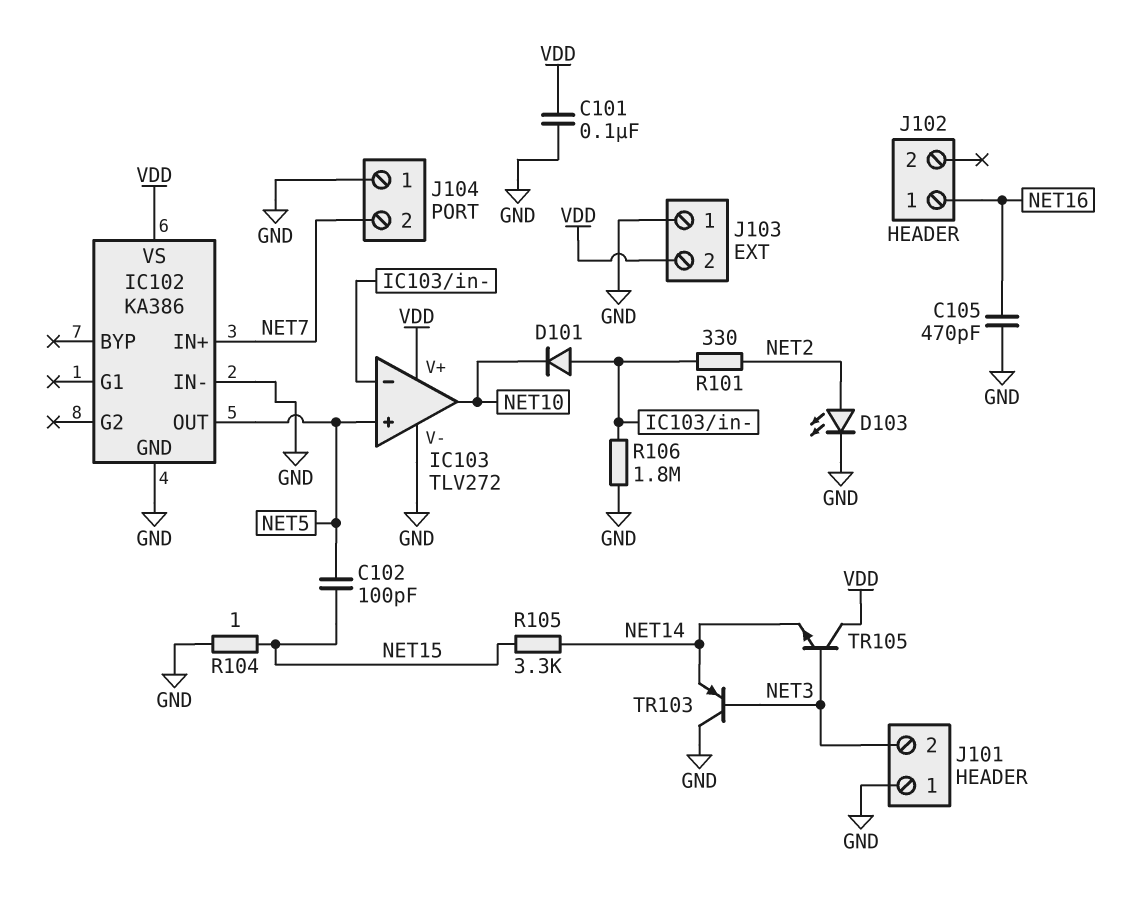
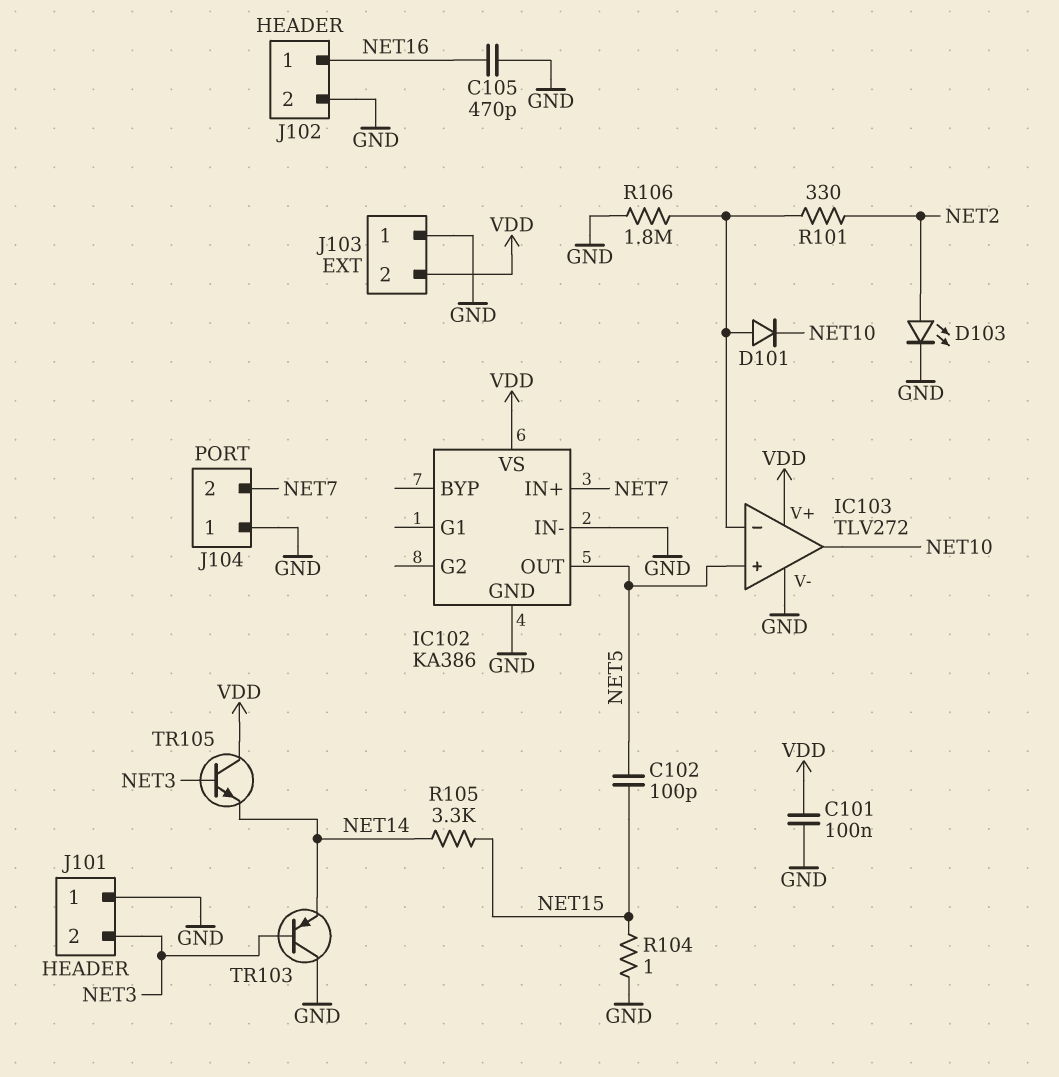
J102 pin 2: none -> GND

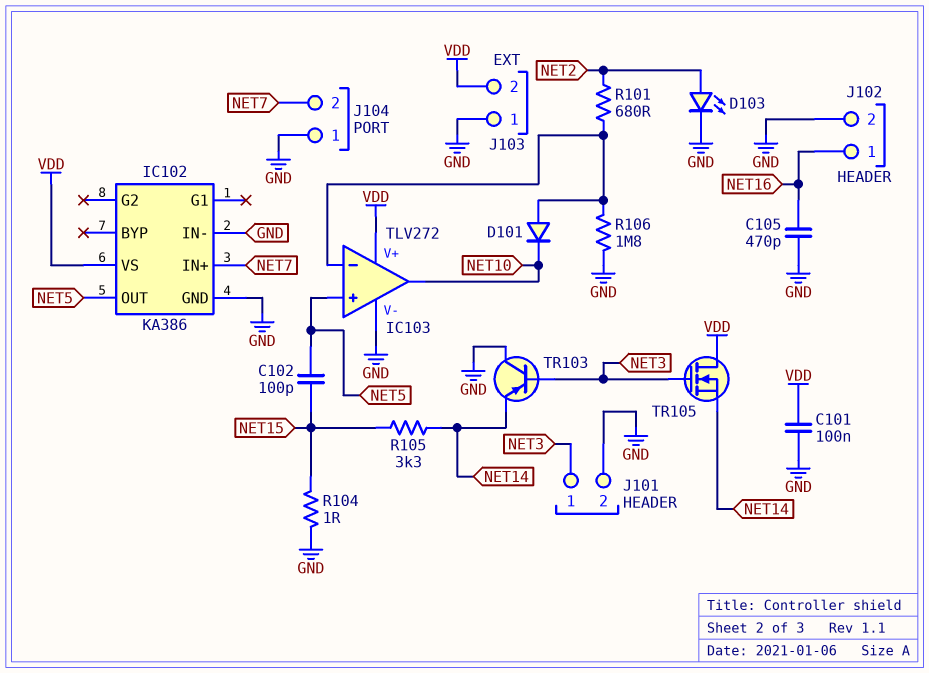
J101 pin 1: GND -> NET3
J101 pin 2: NET3 -> GND
R101: 330 (IC103/in-, NET2) -> 680 (IC103/in-, NET2)
TR105: NPN (B NET3, C VDD, E NET14) -> NMOS (G NET3, D VDD, S NET14)

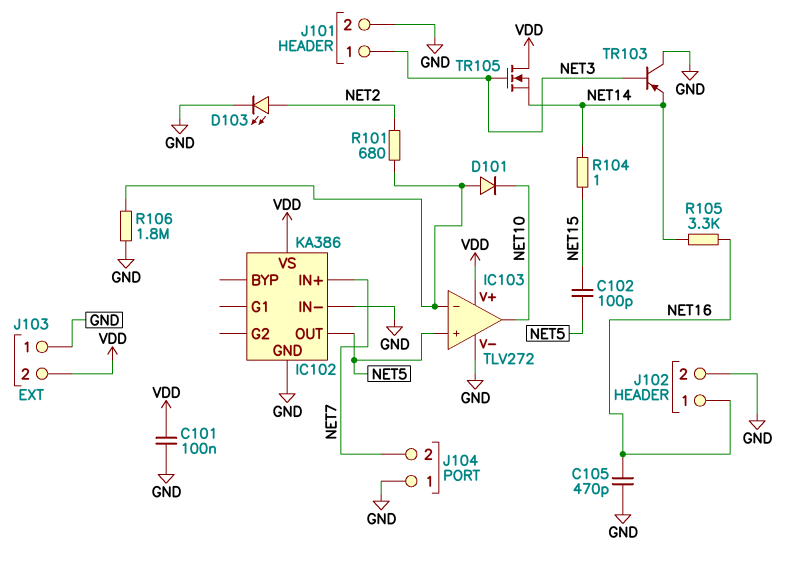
R104: 1 (GND, NET15) -> 1 (NET14, NET15)
R105: 3.3k (NET14, NET15) -> 3.3k (NET14, NET16)

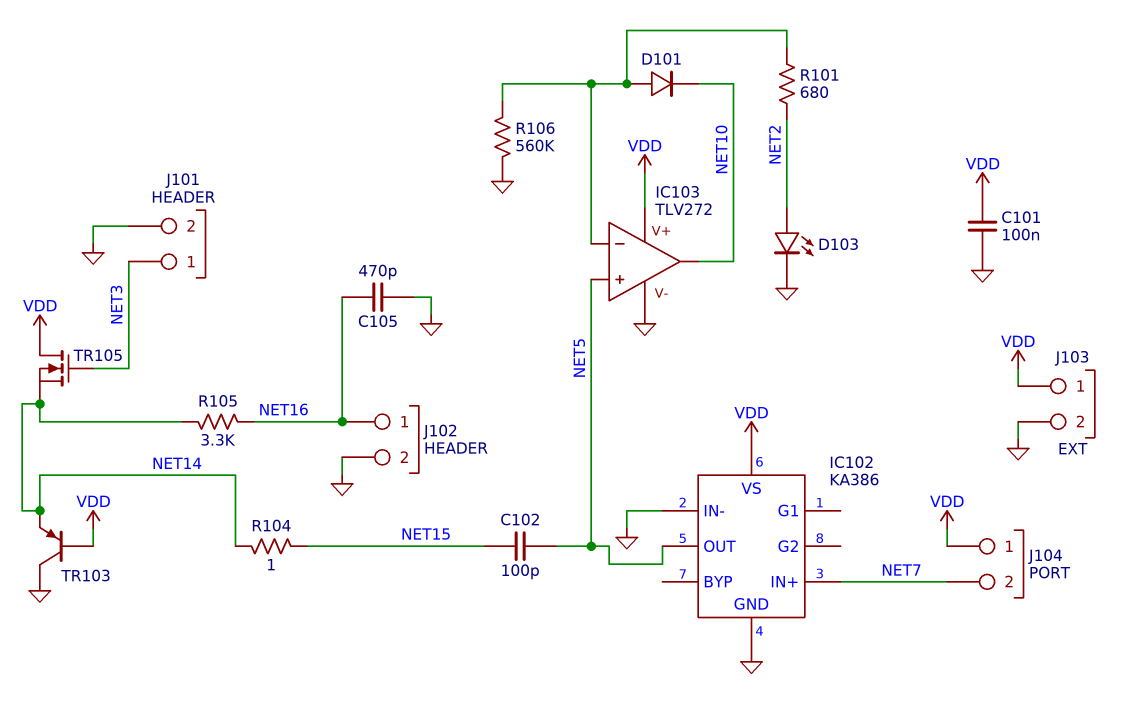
J103 pin 1: GND -> VDD
J103 pin 2: VDD -> GND
J104 pin 1: GND -> VDD
R106: 1.8M (GND, IC103/in-) -> 560k (GND, IC103/in-)
TR103: PNP (B NET3, C GND, E NET14) -> PNP (B VDD, C GND, E NET14)

